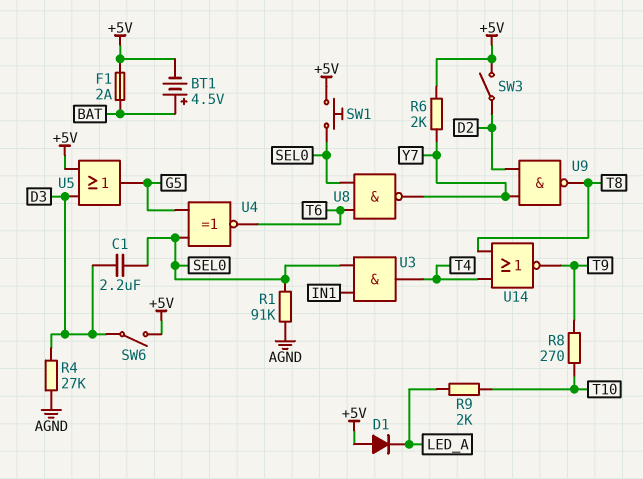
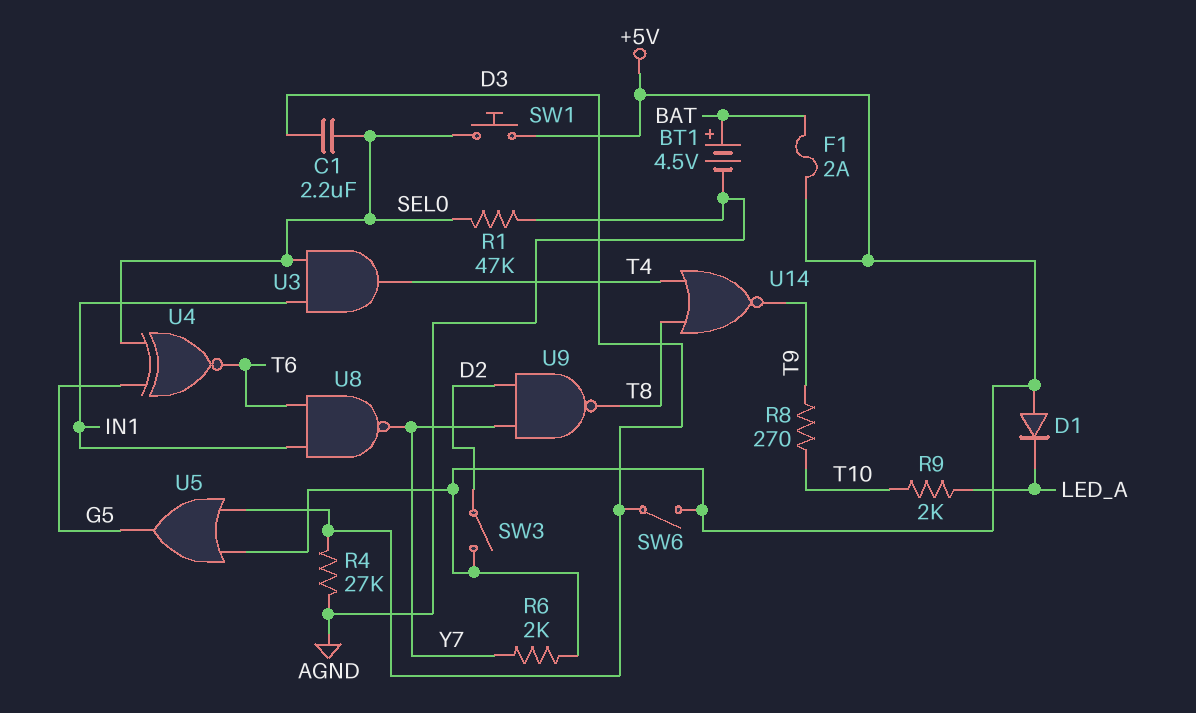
BT1: 4.5V (plus BAT, minus +5V) -> 4.5V (plus BAT, minus AGND)
R1: 91k (AGND, SEL0) -> 47k (AGND, SEL0)
U8: NAND (in SEL0, in T6, out Y7) -> NAND (in IN1, in T6, out Y7)

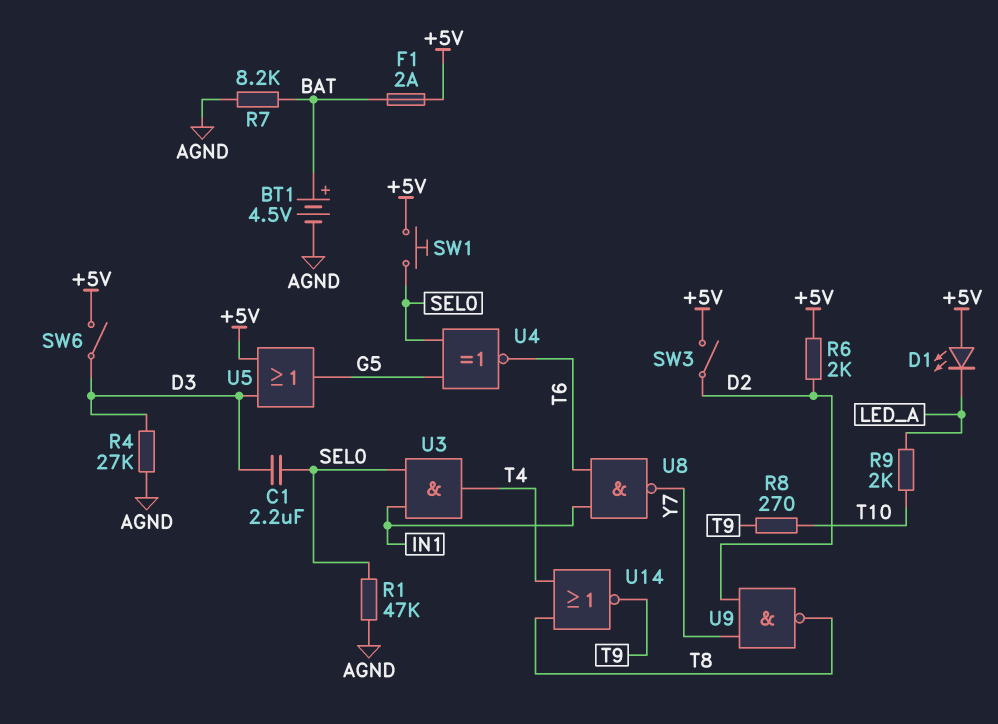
D1: diode (A +5V, K LED_A) -> LED (A +5V, K LED_A)
R6: 2k (+5V, Y7) -> 2k (+5V, D2)
R7: none -> 8.2k (AGND, BAT)

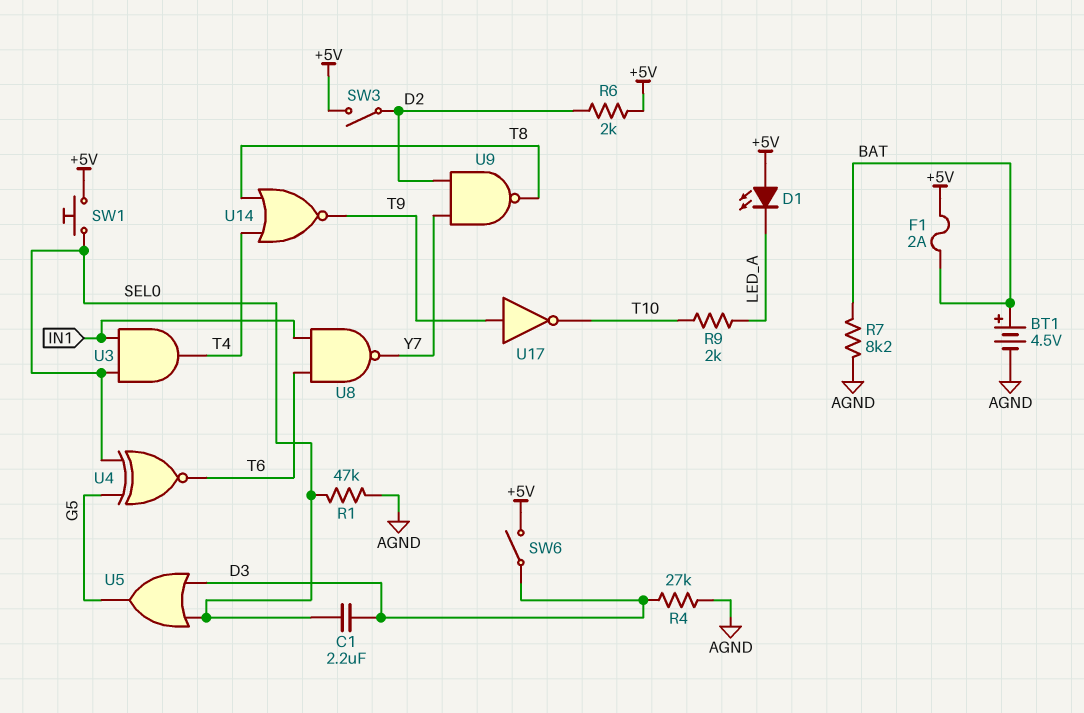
R8: 270 (T9, T10) -> none
U5: OR (in +5V, in D3, out G5) -> OR (in D3, in SEL0, out G5)
U17: none -> NOT (in T9, out T10)

